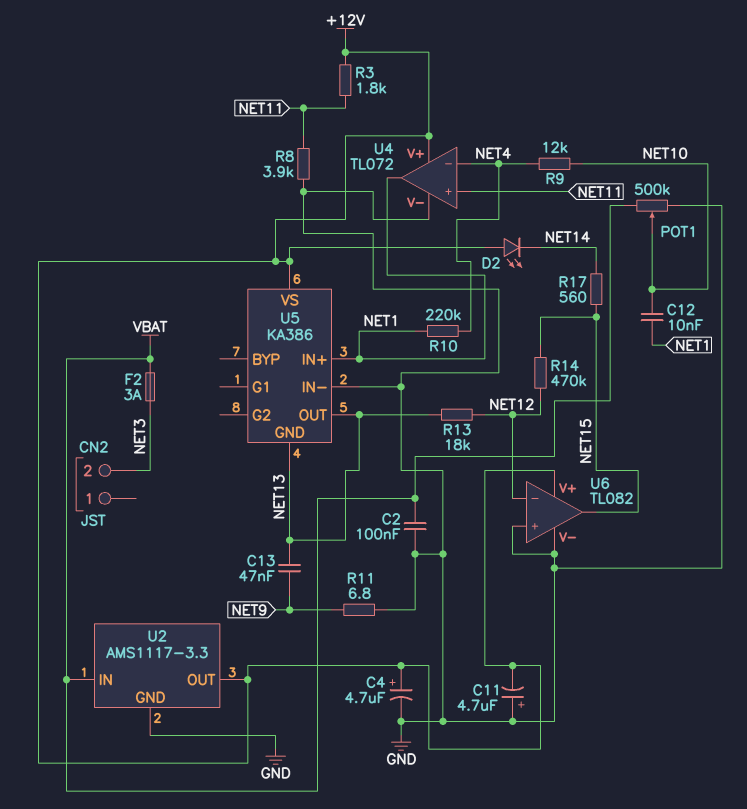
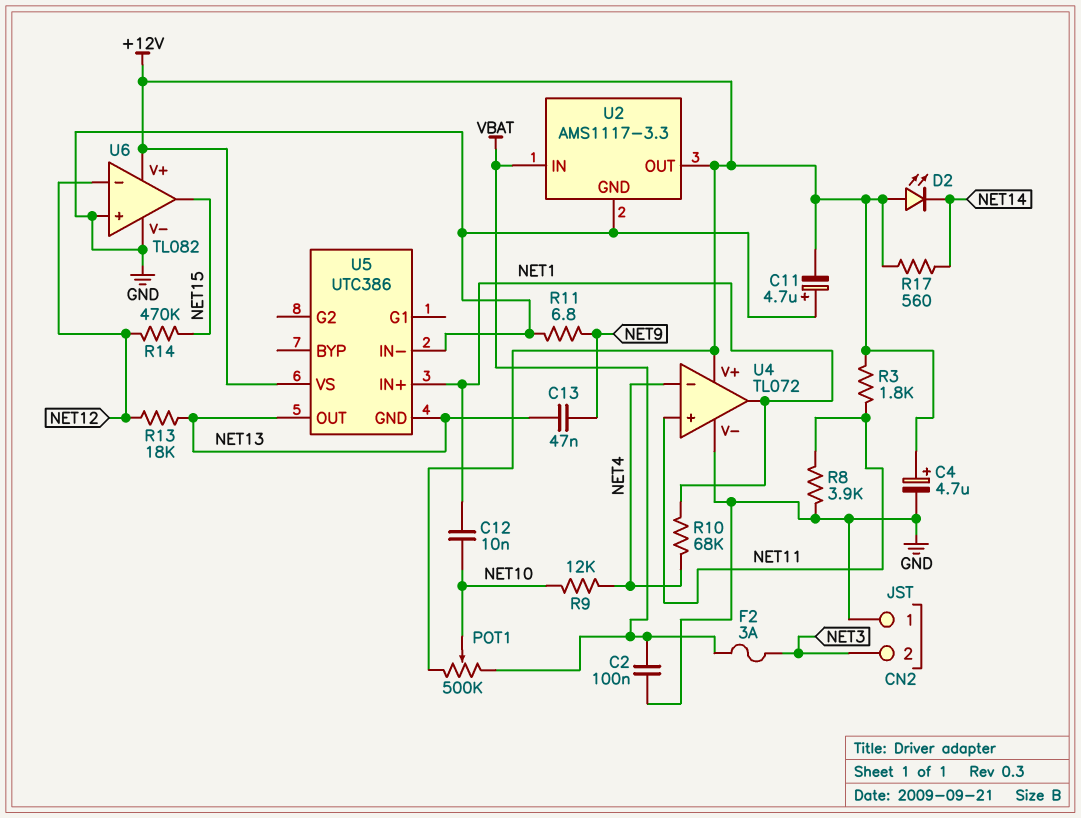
CN2 pin 1: none -> GND
POT1: 500k (GND, VBAT, wiper NET10) -> 500k (+12V, VBAT, wiper NET10)
R10: 220k (NET1, NET4) -> 68k (NET1, NET4)
R17: 560 (NET14, NET15) -> 560 (+12V, NET14)
U5: KA386 -> UTC386

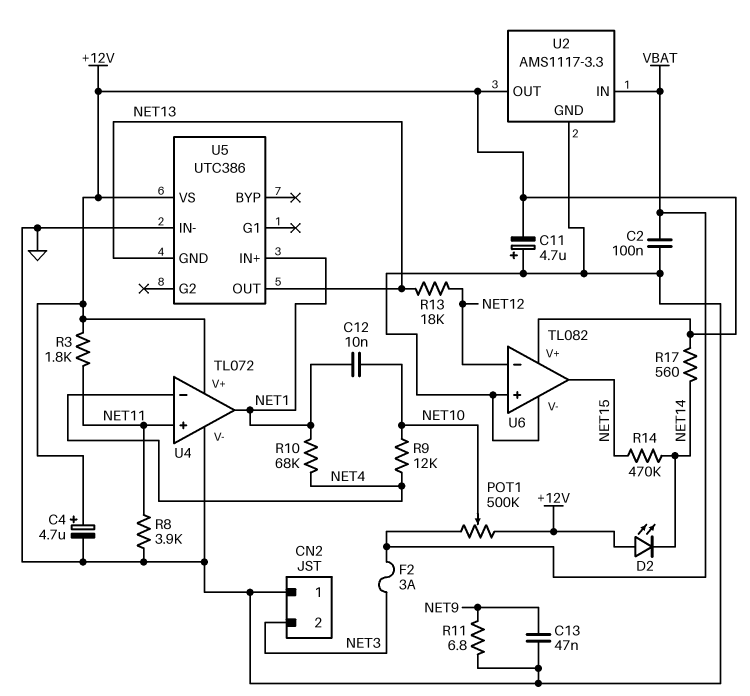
C13: 47nF (NET9, NET13) -> 47nF (GND, NET9)
R14: 470k (NET12, NET15) -> 470k (NET14, NET15)

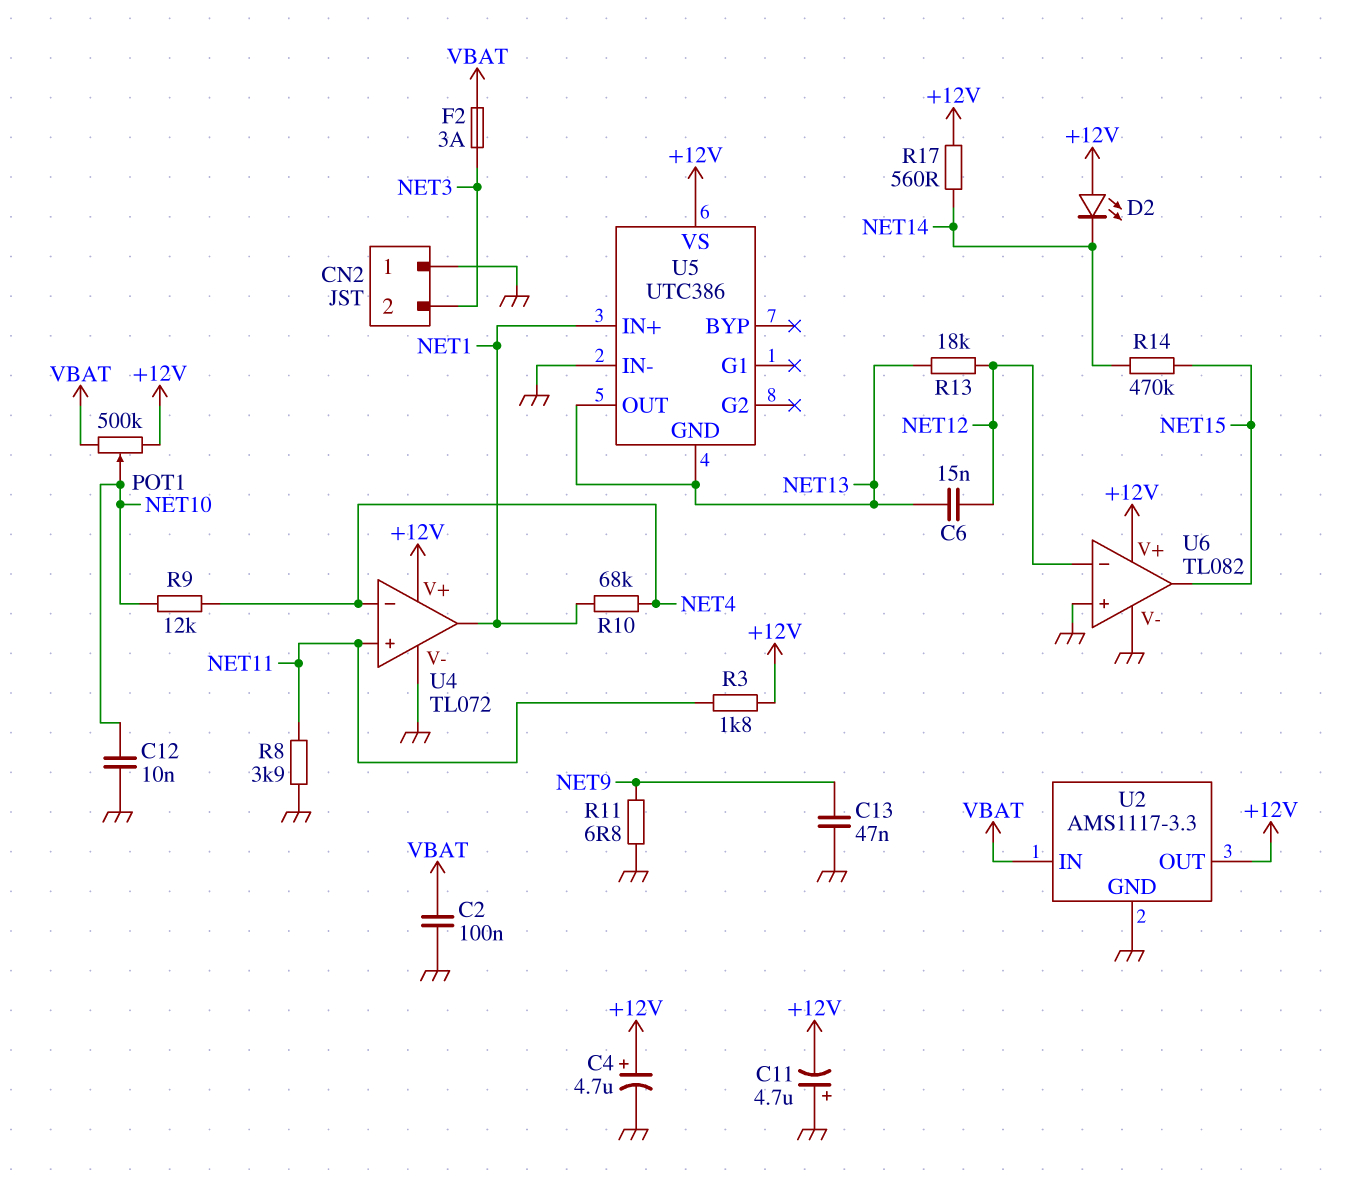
C6: none -> 15nF (NET12, NET13)
C12: 10nF (NET1, NET10) -> 10nF (GND, NET10)

